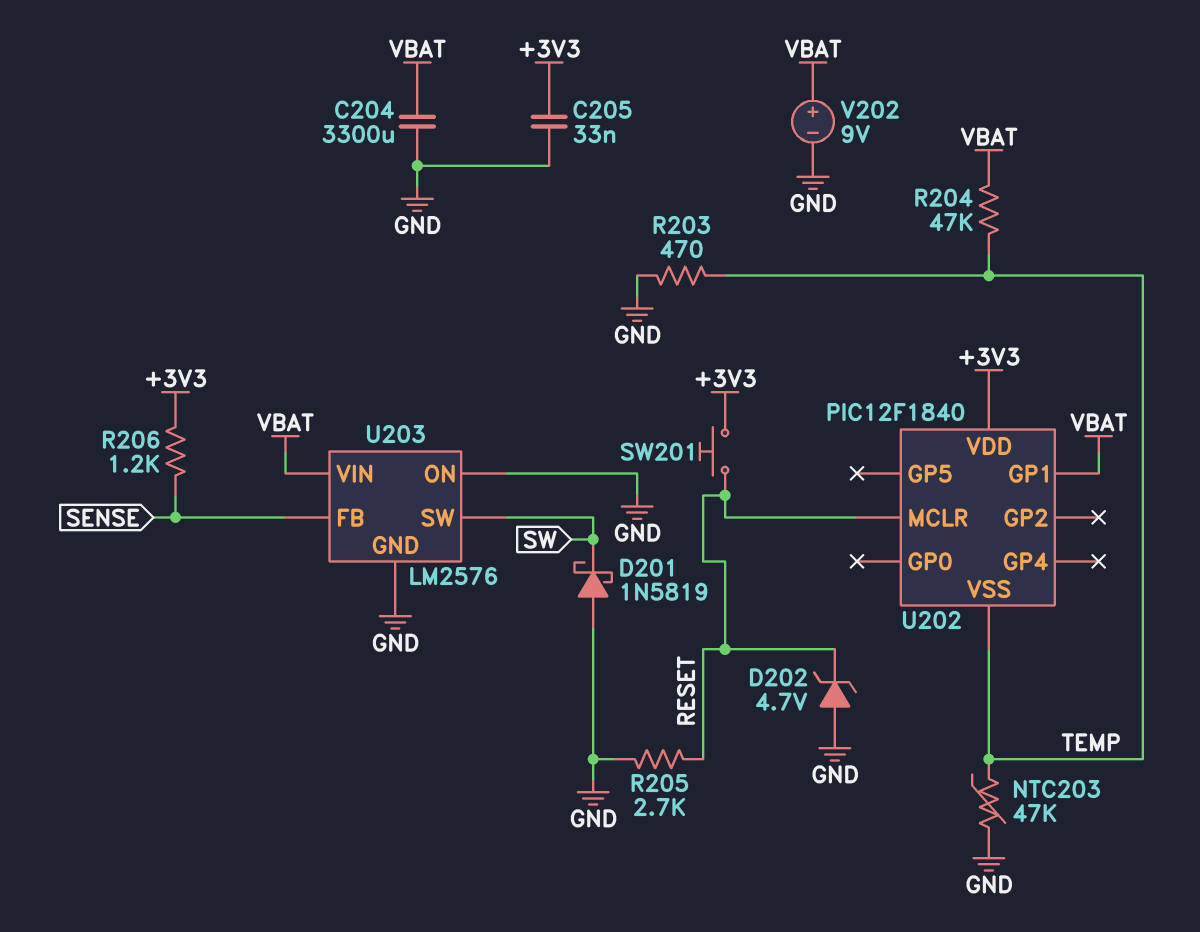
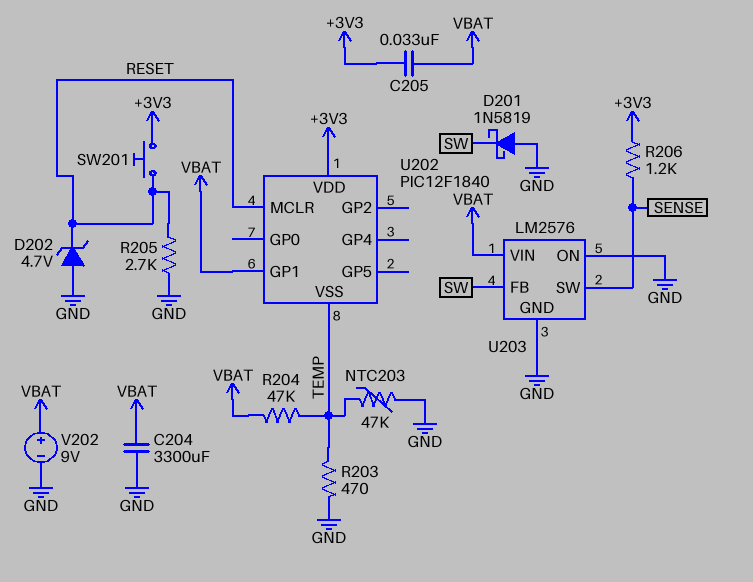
C205: 33nF (+3V3, GND) -> 33nF (+3V3, VBAT)
U203 pin FB: SENSE -> SW
U203 pin SW: SW -> SENSE

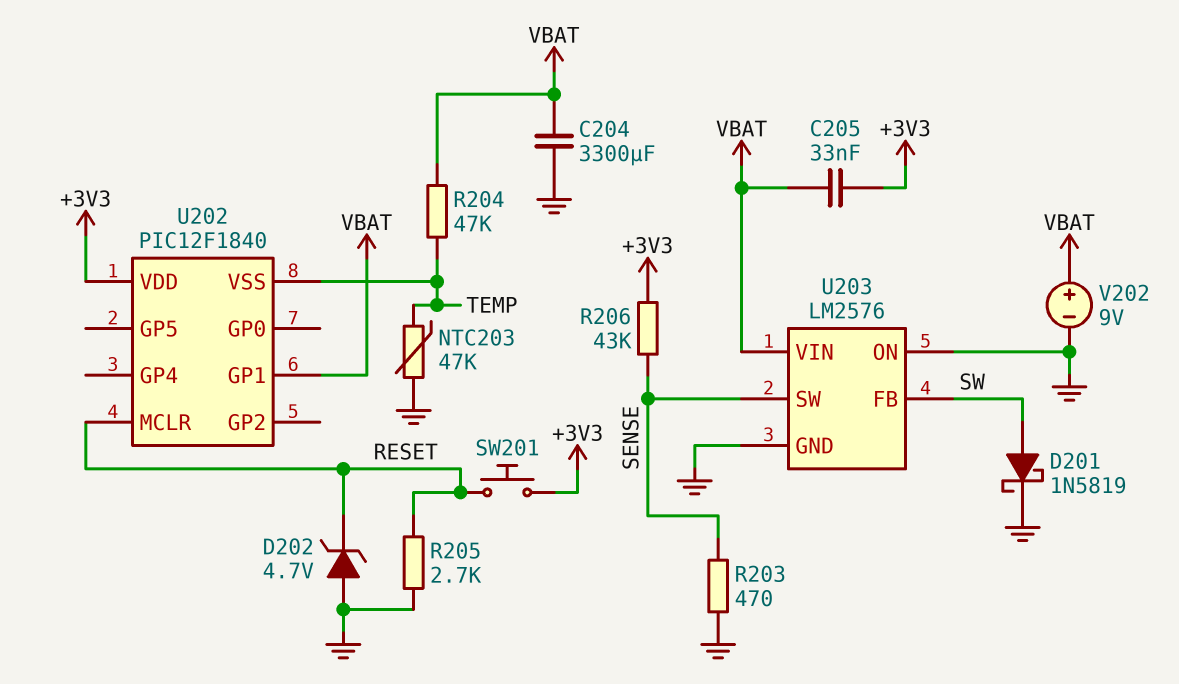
D201: schottky 1N5819 (A GND, K SW) -> schottky 1N5819 (A SW, K GND)
R203: 470 (GND, TEMP) -> 470 (GND, SENSE)
R206: 1.2k (+3V3, SENSE) -> 43k (+3V3, SENSE)

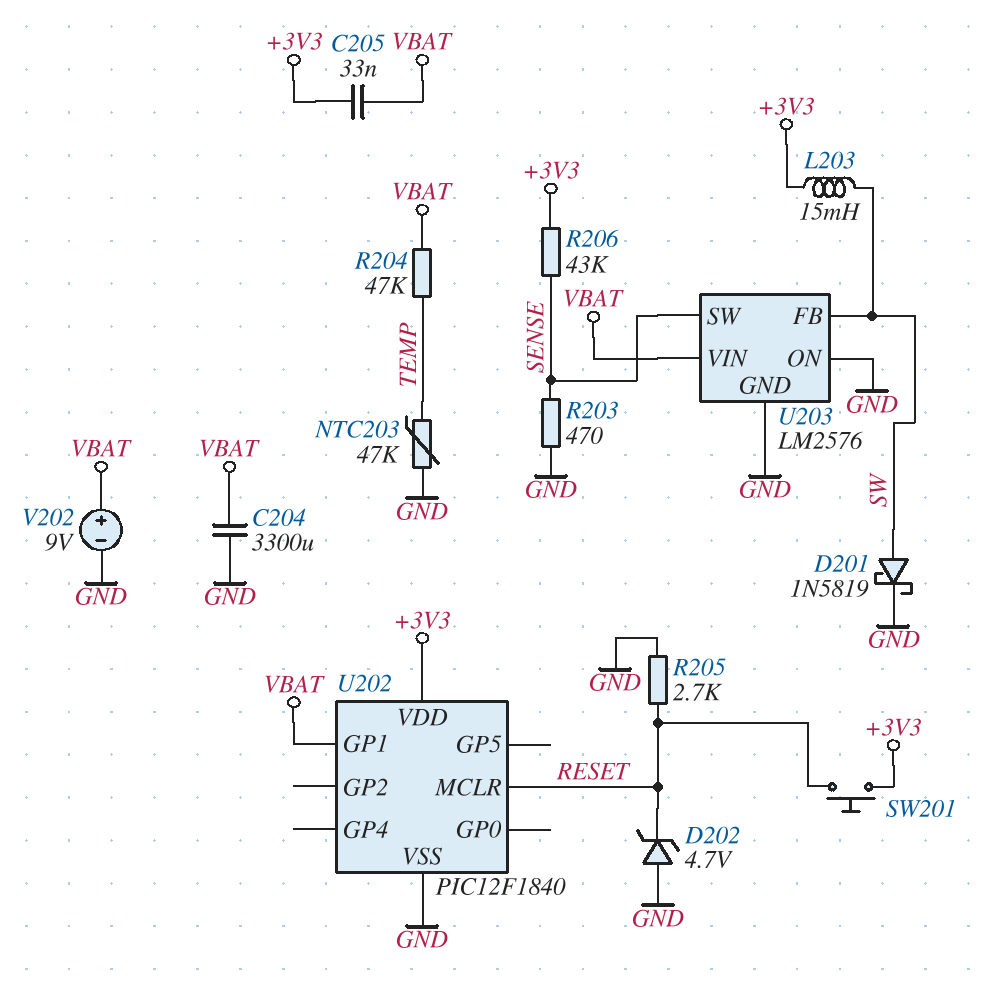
L203: none -> 15mH (+3V3, SW)
U202 pin VSS: TEMP -> GND

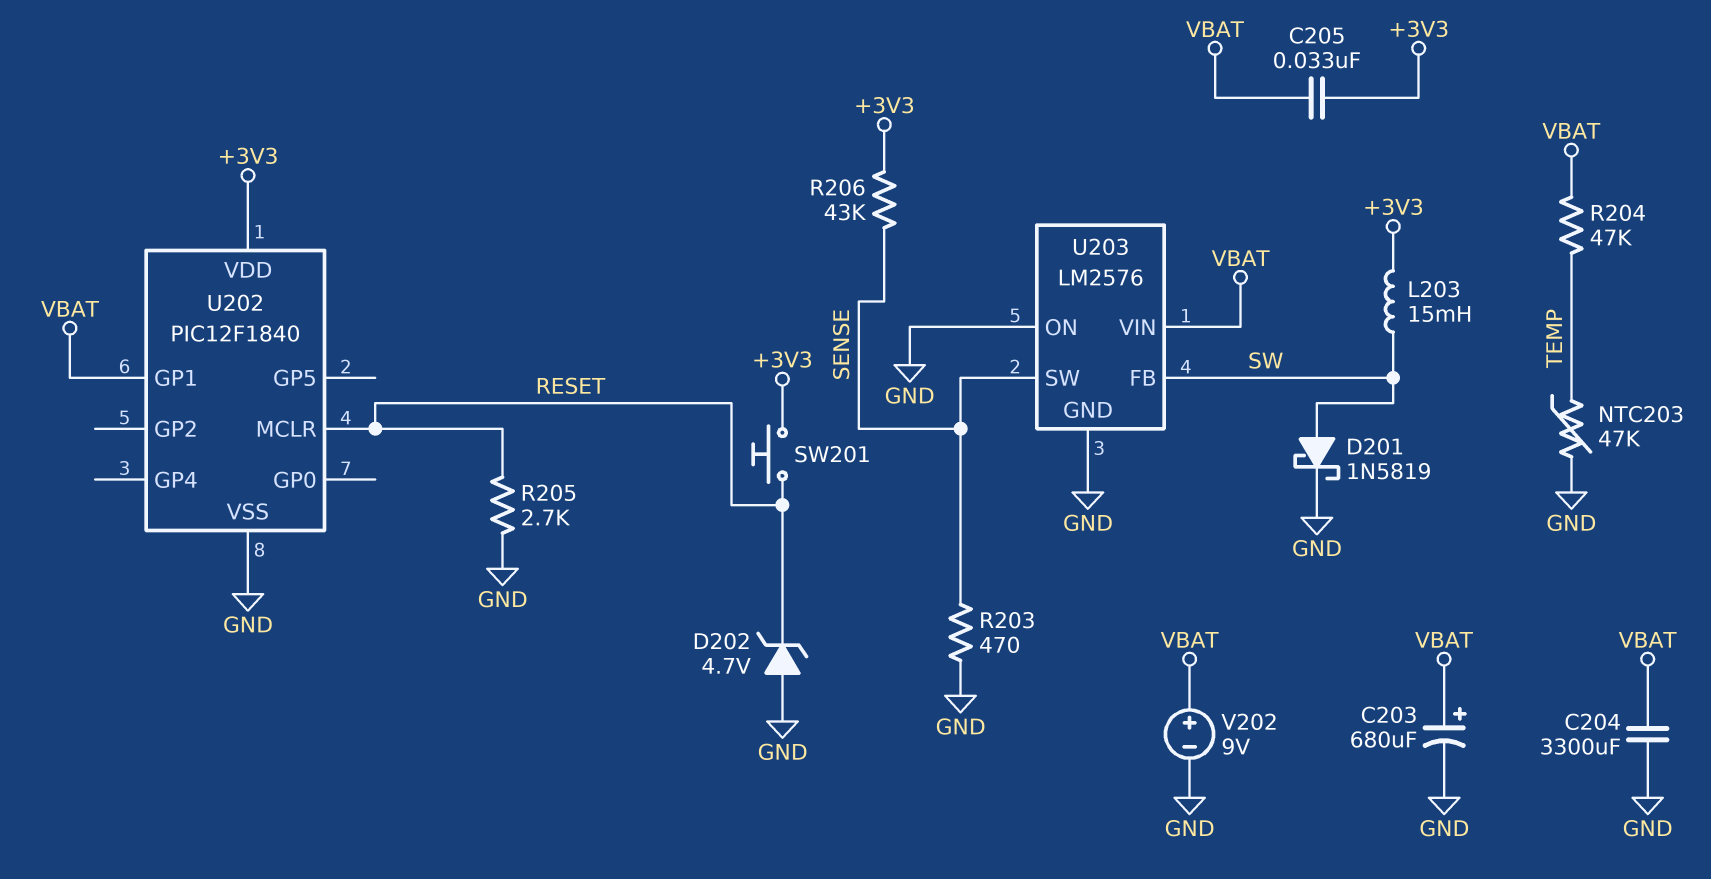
C203: none -> 680uF (plus VBAT, minus GND)

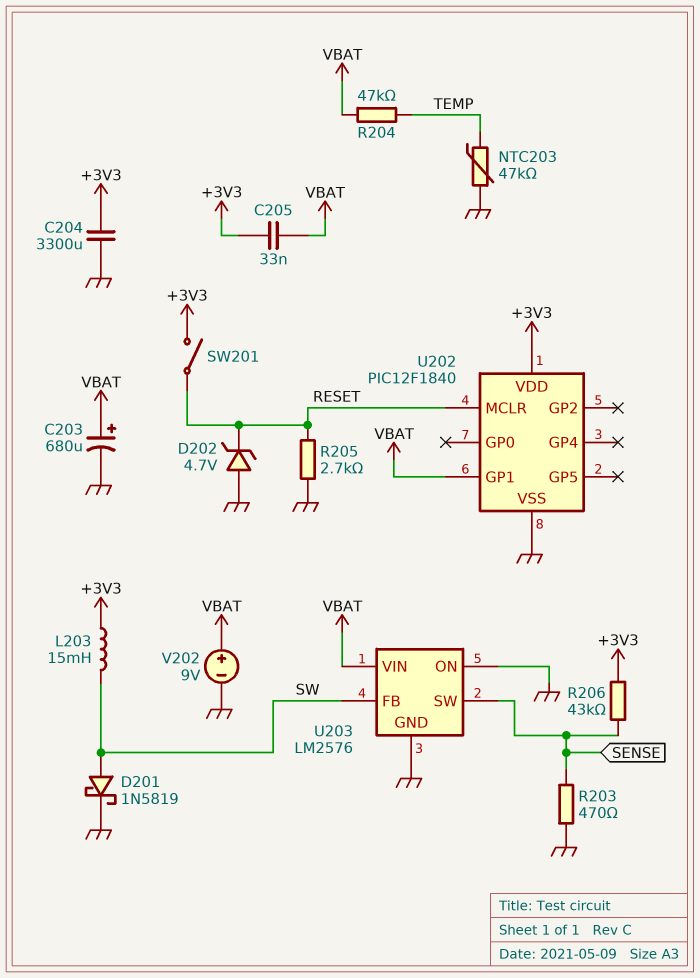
C204: 3300uF (GND, VBAT) -> 3300uF (+3V3, GND)
SW201: button (+3V3, RESET) -> switch (+3V3, RESET)

